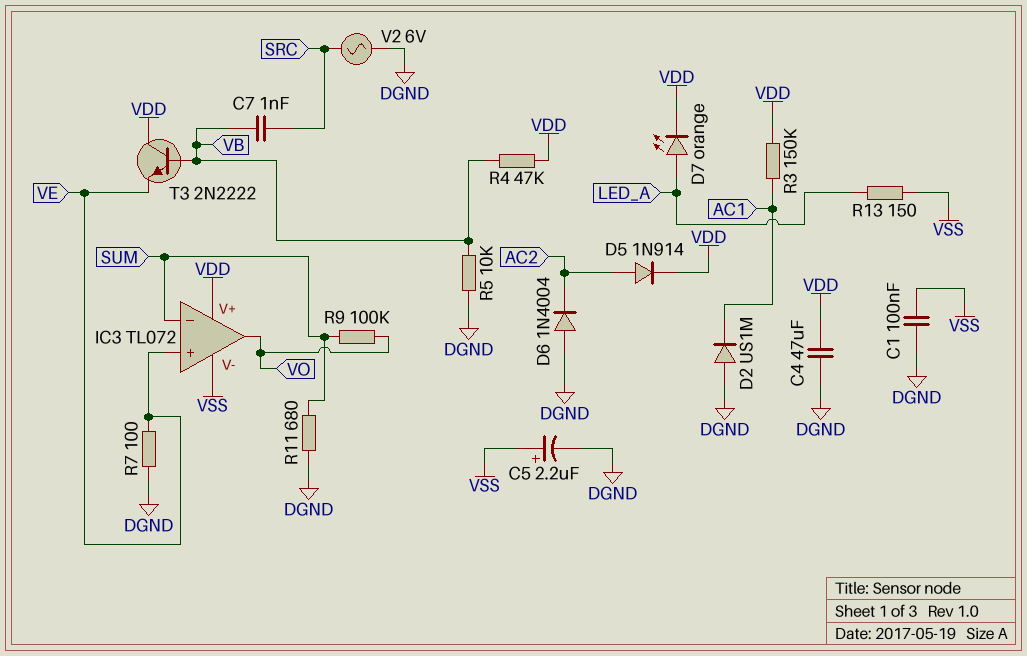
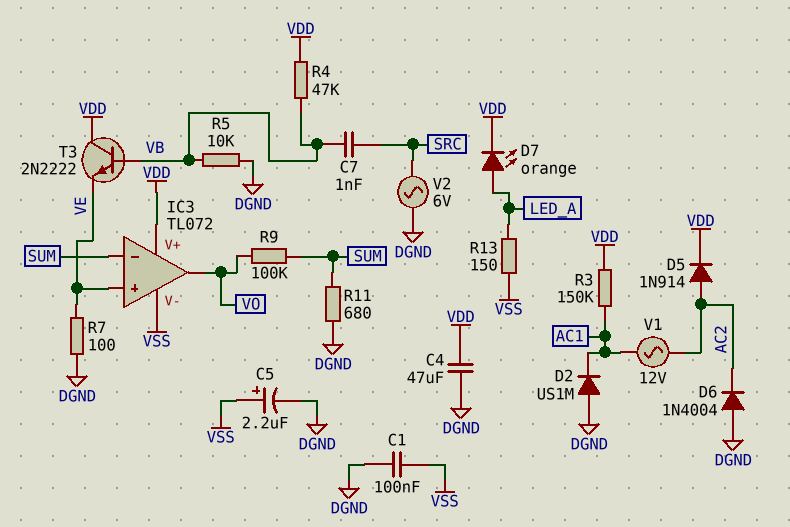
V1: none -> AC 12V (AC1, AC2)

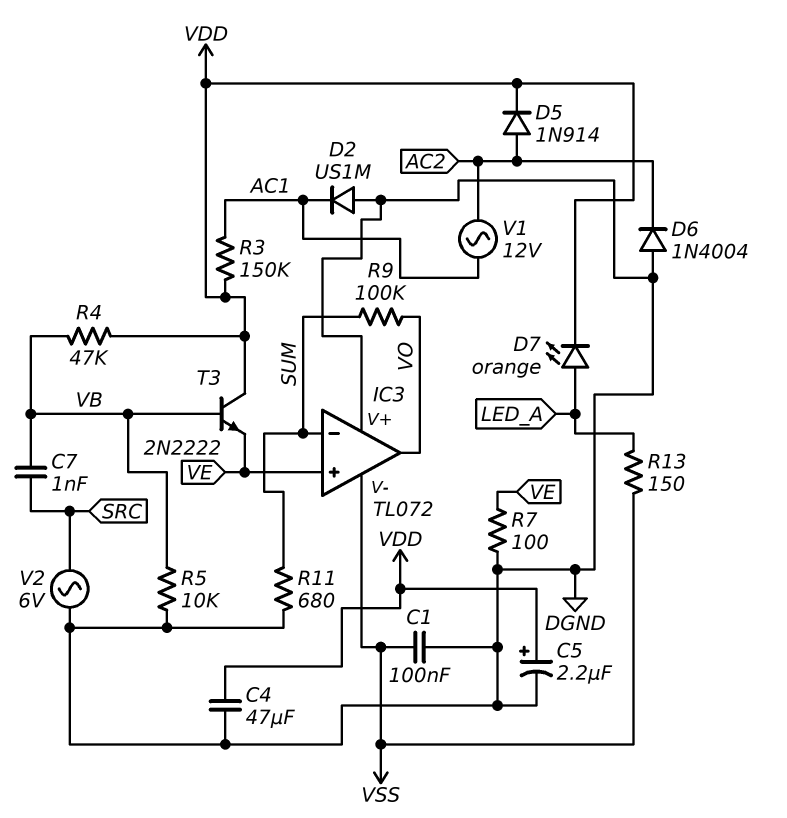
C5: 2.2uF (plus VSS, minus DGND) -> 2.2uF (plus VDD, minus DGND)
IC3 pin V+: VDD -> DGND

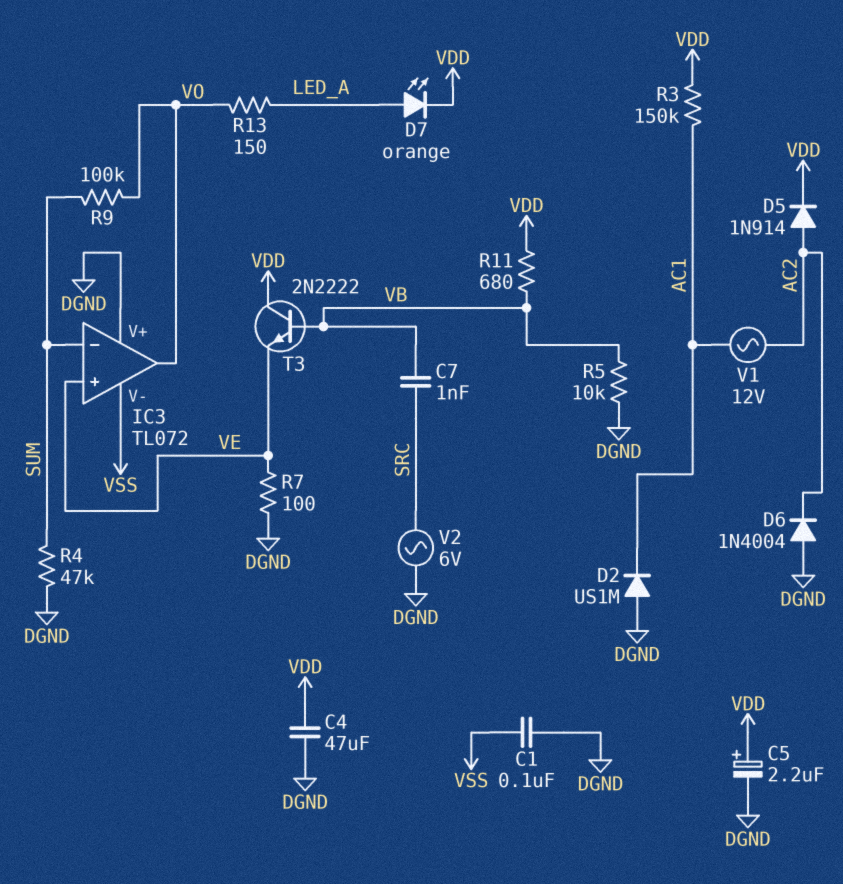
R4: 47k (VB, VDD) -> 47k (DGND, SUM)
R11: 680 (DGND, SUM) -> 680 (VB, VDD)
R13: 150 (LED_A, VSS) -> 150 (LED_A, VO)

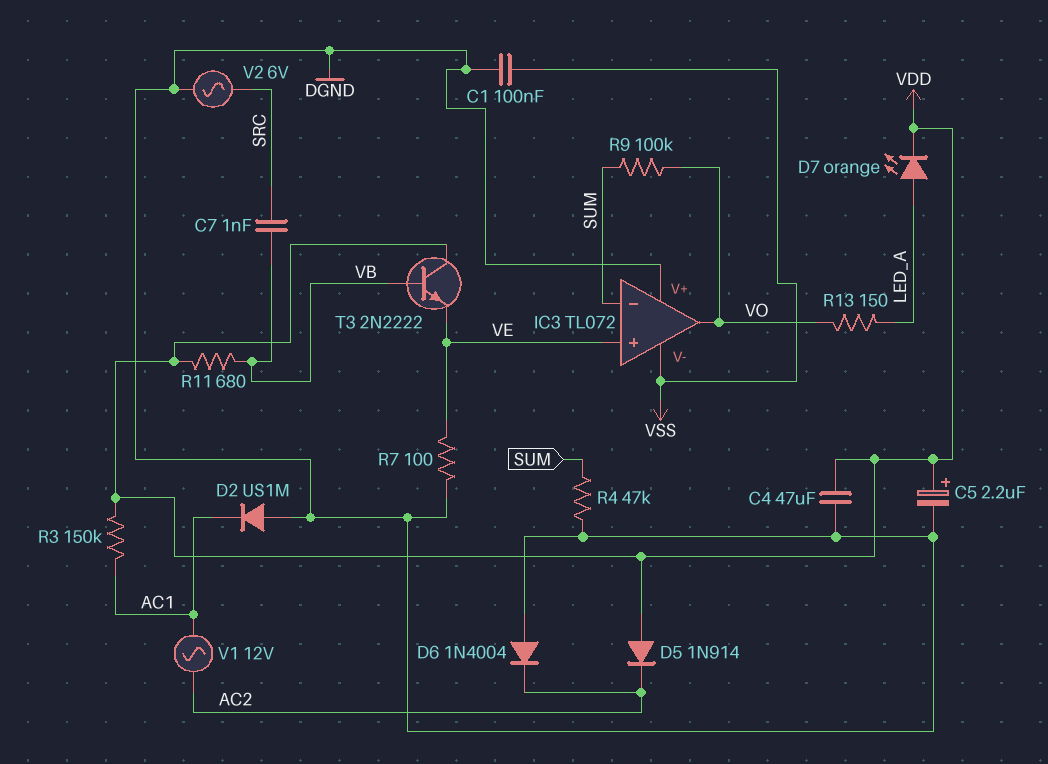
D5: diode 1N914 (A AC2, K VDD) -> diode 1N914 (A VDD, K AC2)
R5: 10k (DGND, VB) -> none

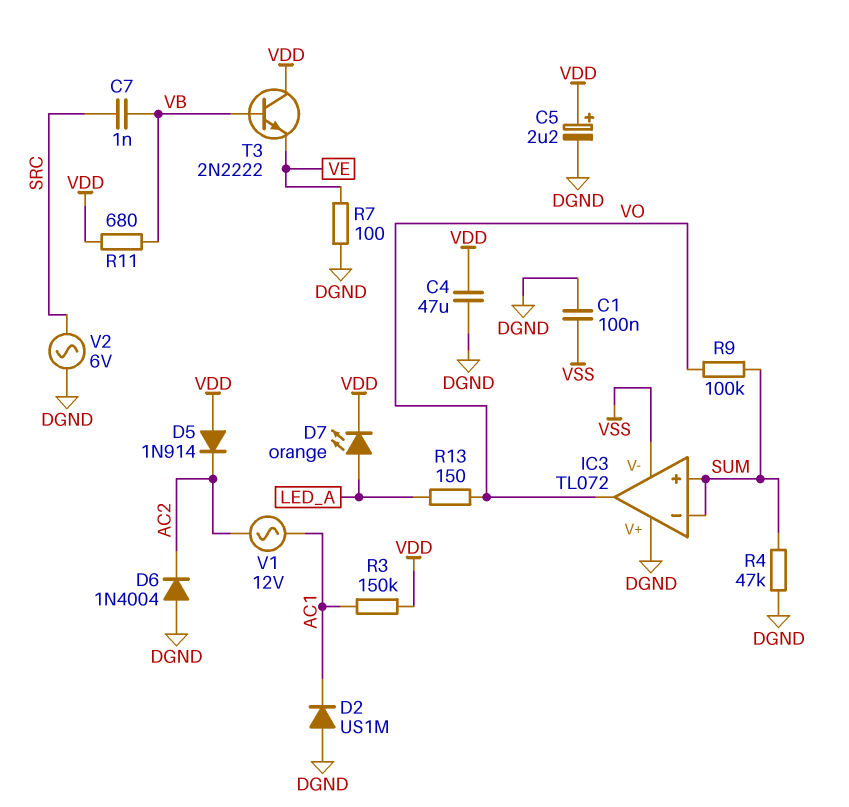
IC3 pin in+: VE -> SUM

